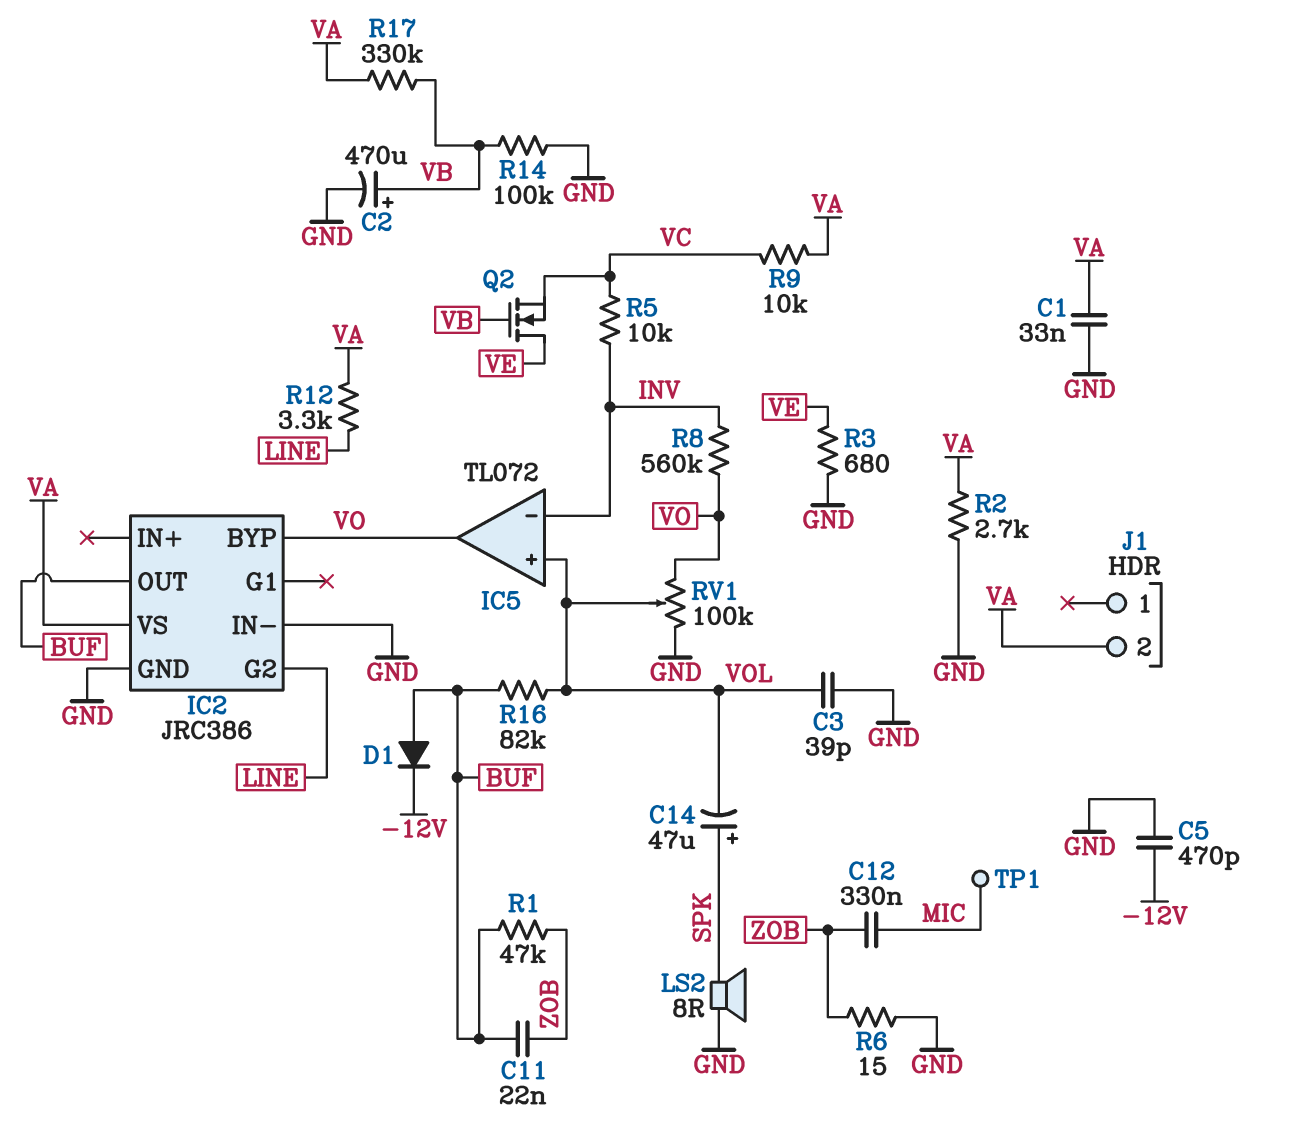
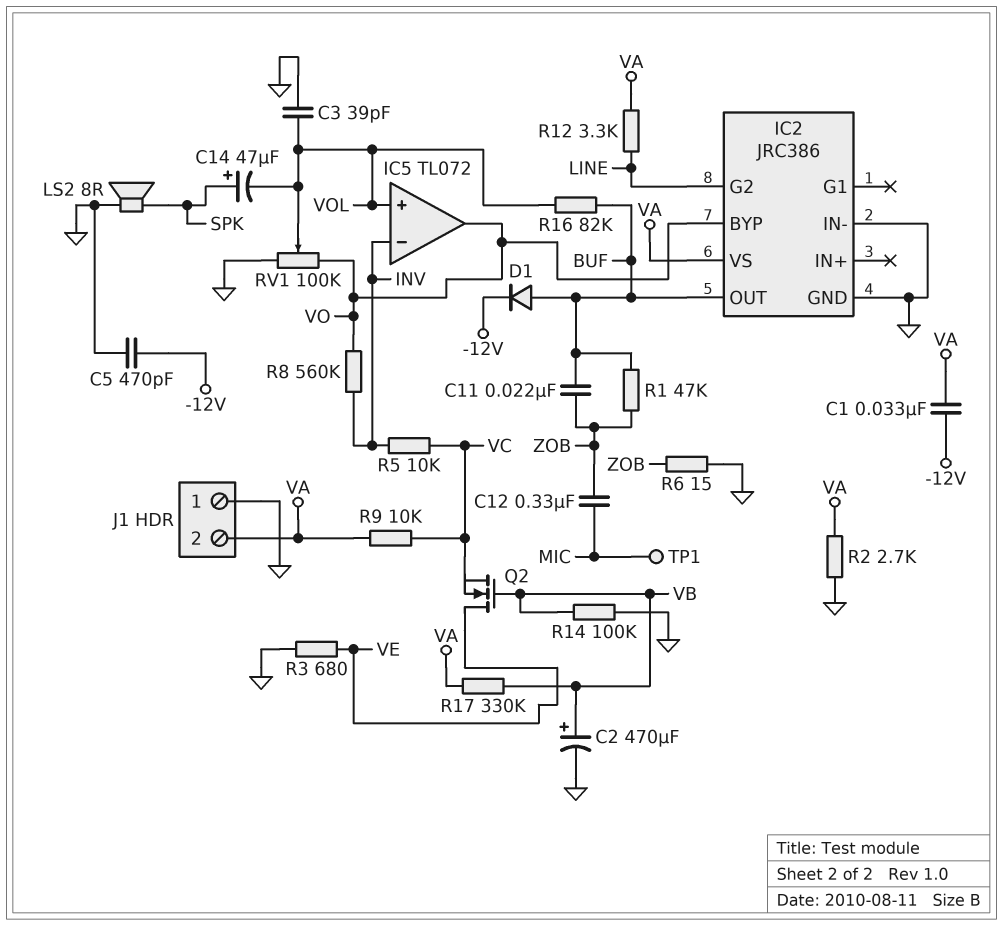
C1: 33nF (GND, VA) -> 33nF (-12V, VA)
J1 pin 1: none -> GND

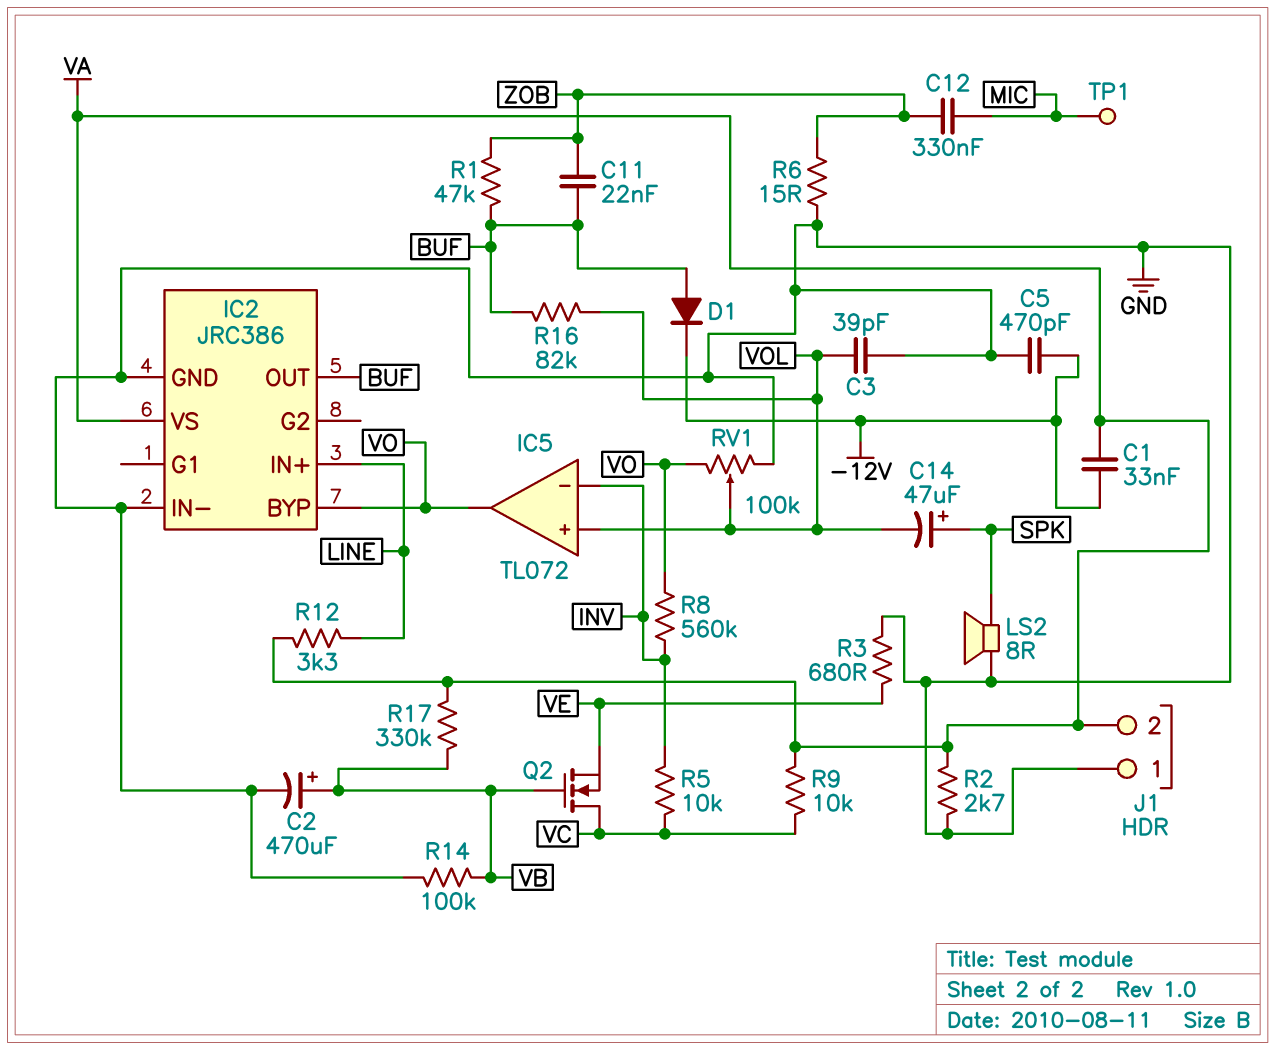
IC2 pin G2: LINE -> none
IC2 pin IN+: none -> LINE
Q2: NMOS (G VB, D VE, S VC) -> NMOS (G VB, D VC, S VE)

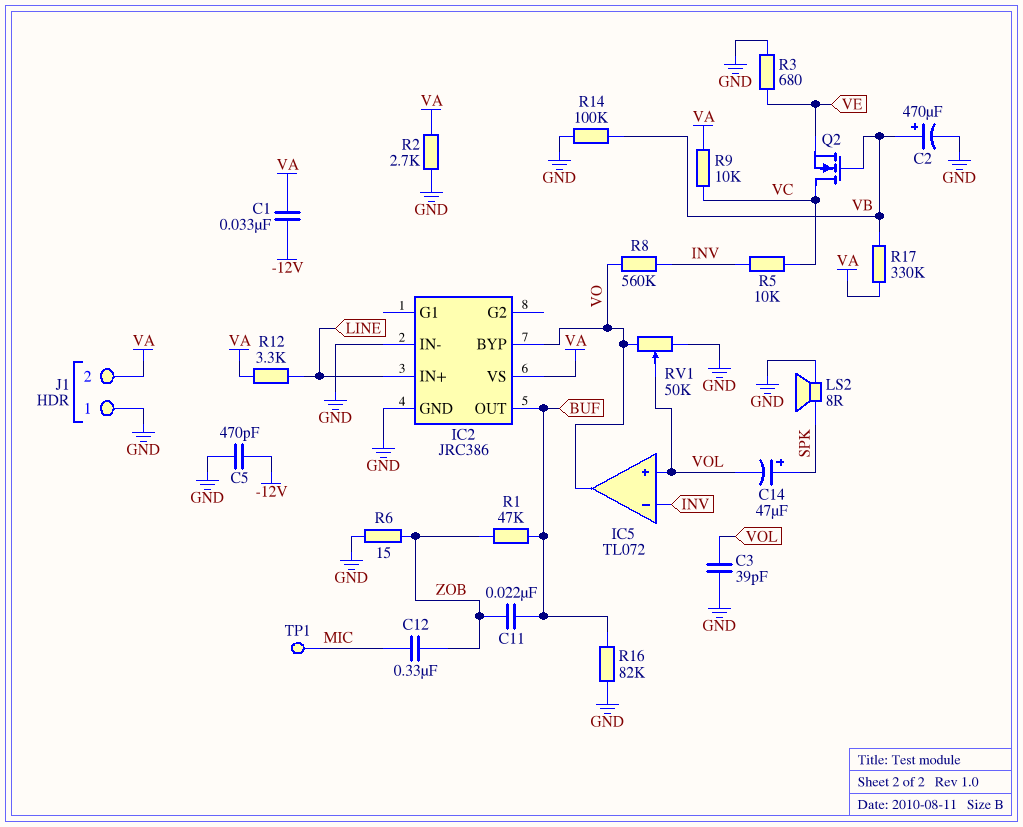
D1: diode (A BUF, K -12V) -> none
R16: 82k (BUF, VOL) -> 82k (BUF, GND)
RV1: 100k (GND, VO, wiper VOL) -> 50k (GND, VO, wiper VOL)

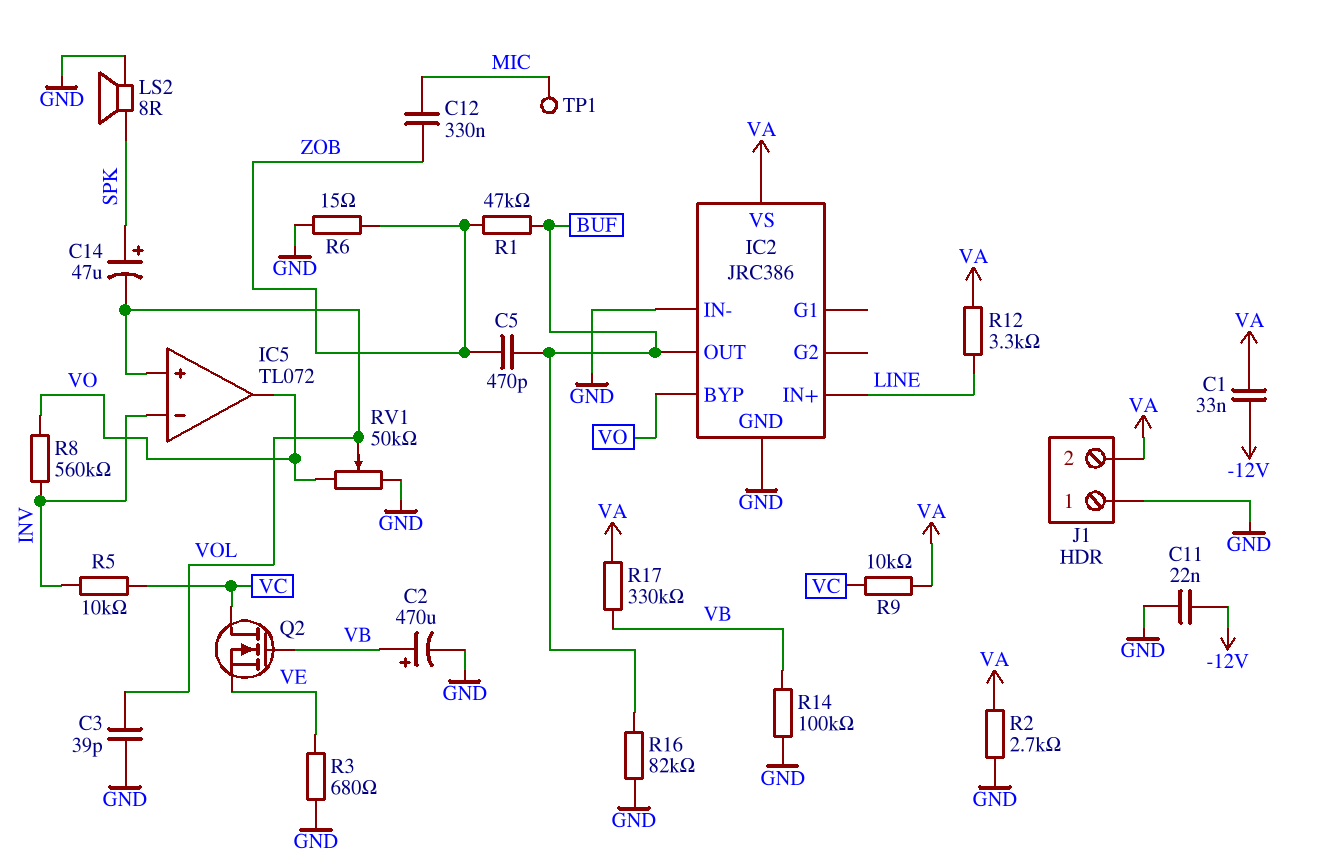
C5: 470pF (-12V, GND) -> 470pF (BUF, ZOB)
C11: 22nF (BUF, ZOB) -> 22nF (-12V, GND)

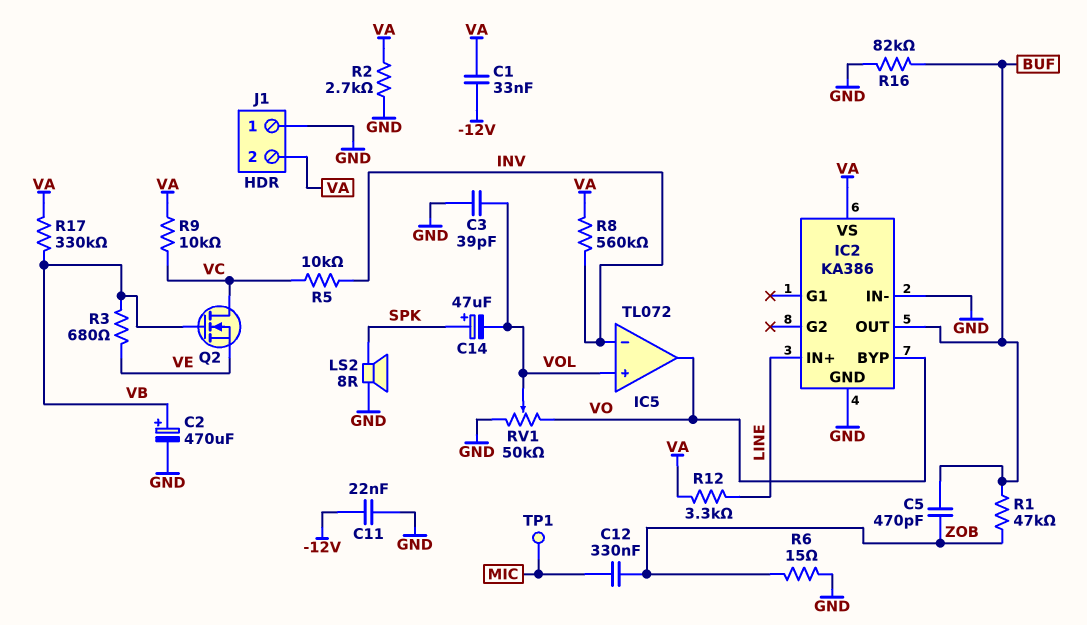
IC2: JRC386 -> KA386
R3: 680 (GND, VE) -> 680 (VB, VE)
R8: 560k (INV, VO) -> 560k (INV, VA)
R14: 100k (GND, VB) -> none

